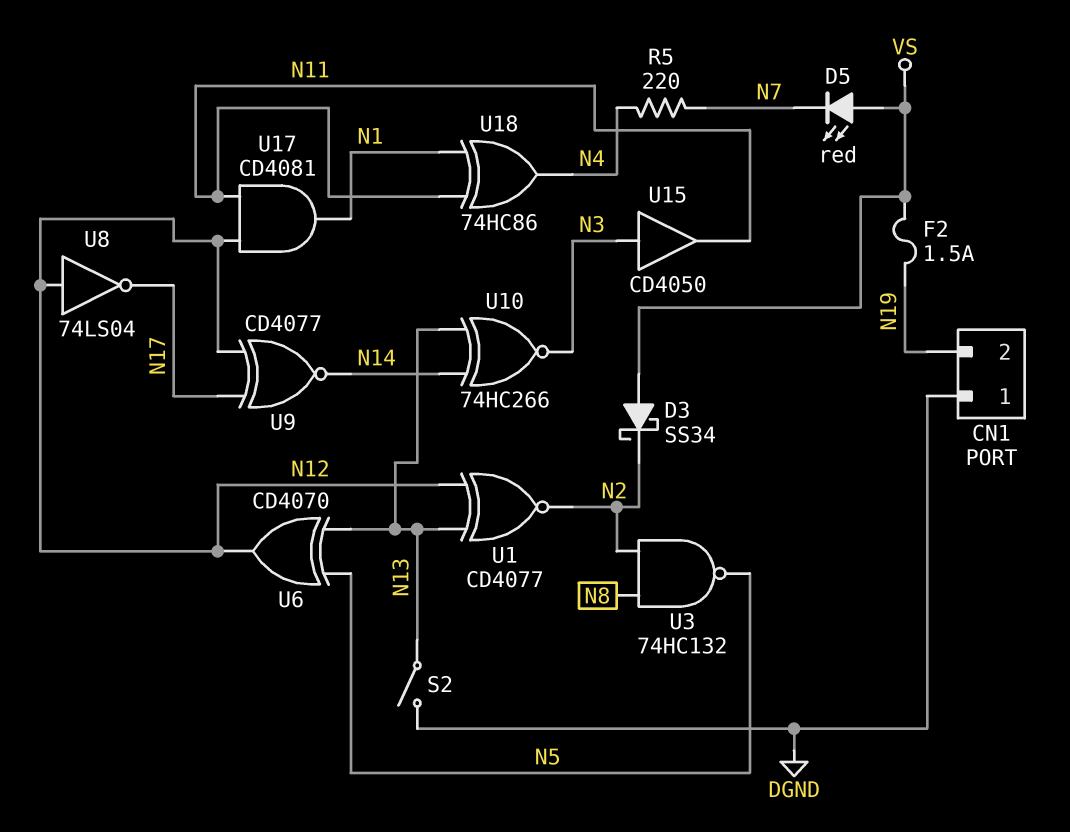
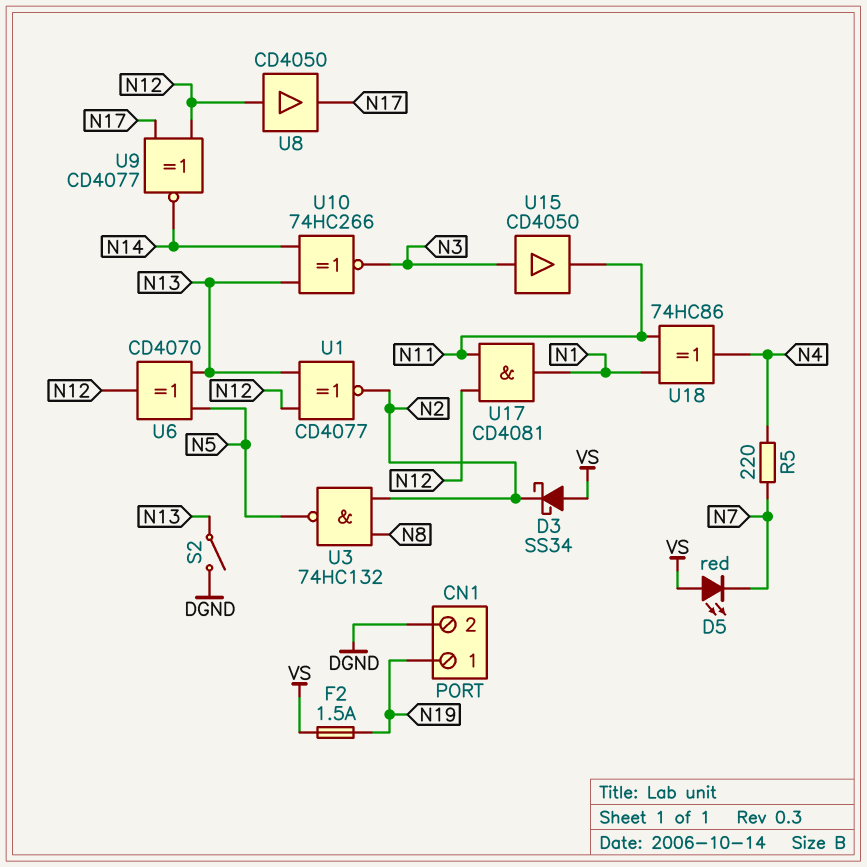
CN1 pin 1: DGND -> N19
CN1 pin 2: N19 -> DGND
U8: NOT 74LS04 (in N12, out N17) -> buffer CD4050 (in N12, out N17)

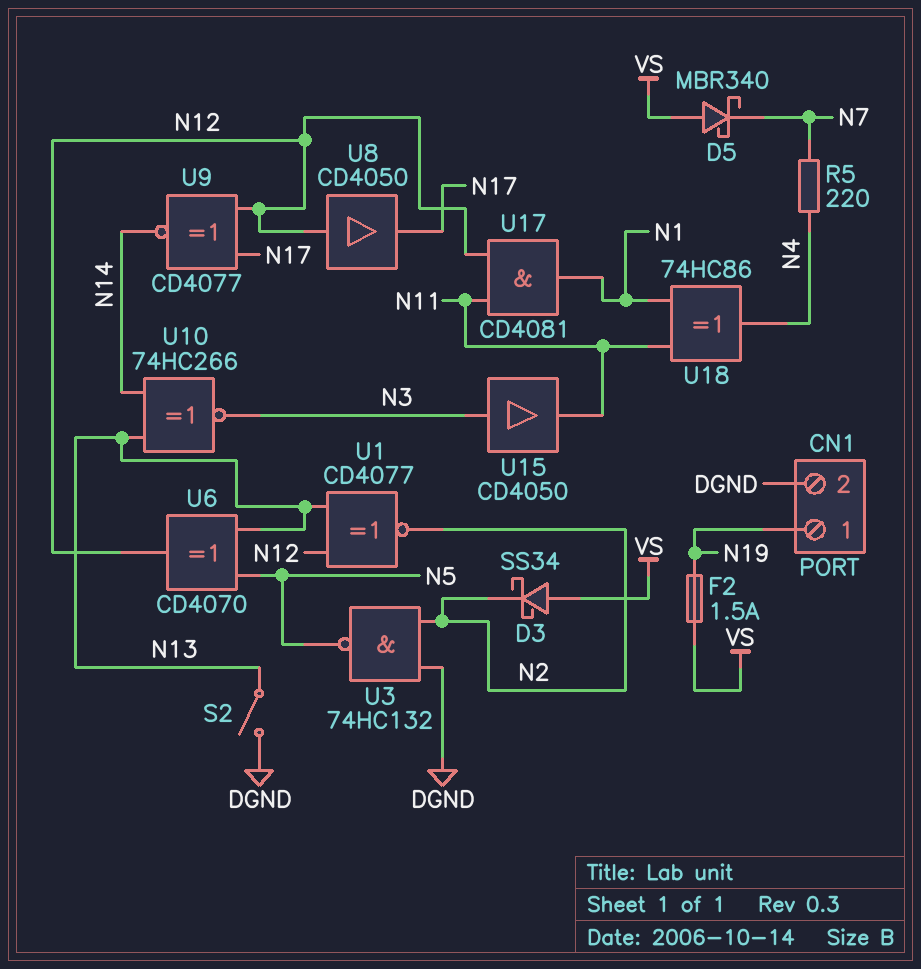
D5: LED red (A VS, K N7) -> schottky MBR340 (A VS, K N7)
U3: NAND 74HC132 (in N2, in N8, out N5) -> NAND 74HC132 (in DGND, in N2, out N5)

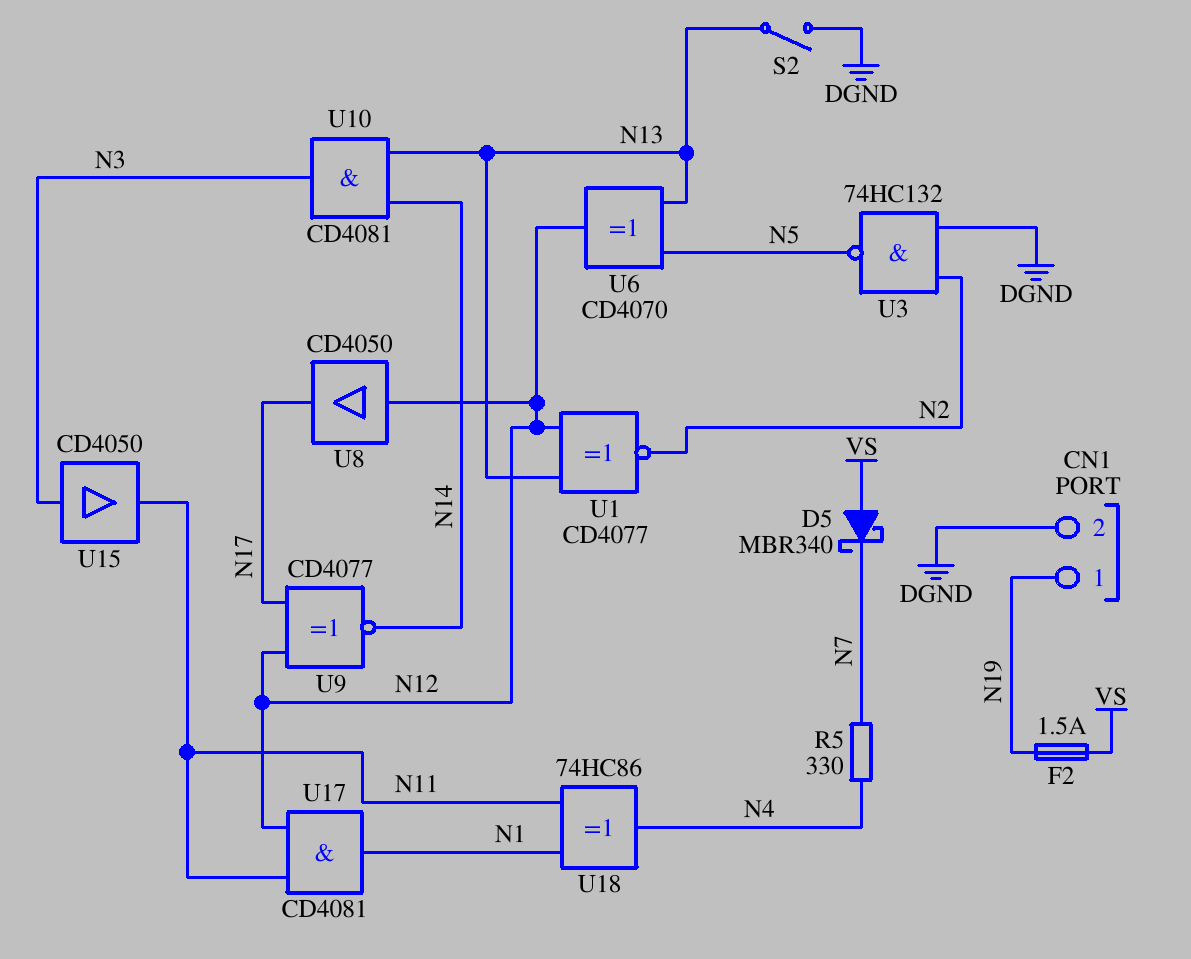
D3: schottky SS34 (A VS, K N2) -> none
R5: 220 (N4, N7) -> 330 (N4, N7)
U10: XNOR 74HC266 (in N13, in N14, out N3) -> AND CD4081 (in N13, in N14, out N3)

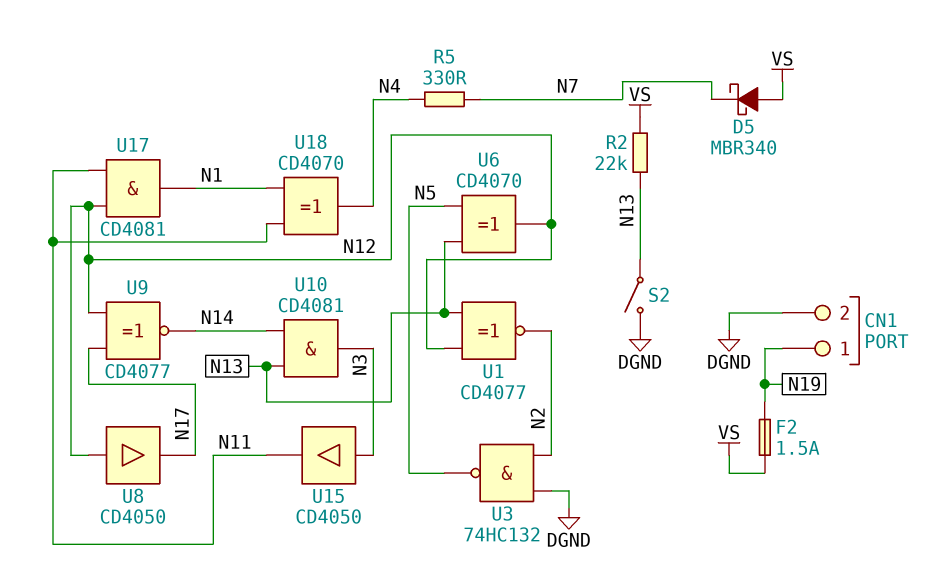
R2: none -> 22k (N13, VS)
U18: XOR 74HC86 (in N1, in N11, out N4) -> XOR CD4070 (in N1, in N11, out N4)

